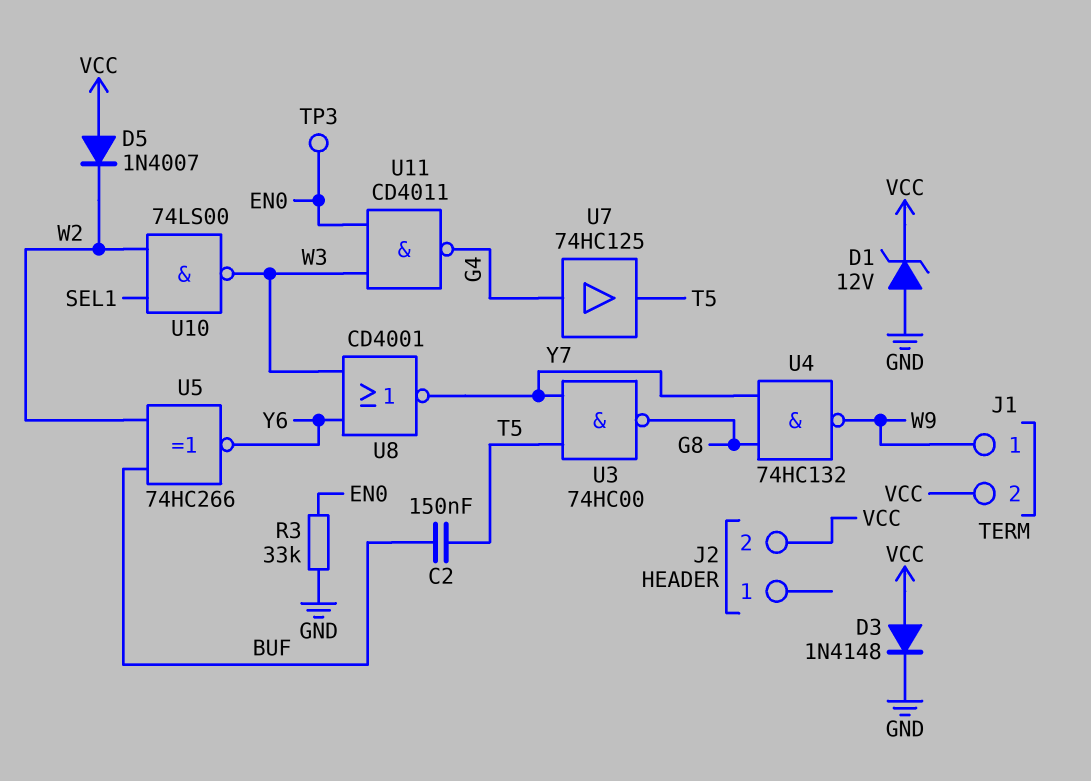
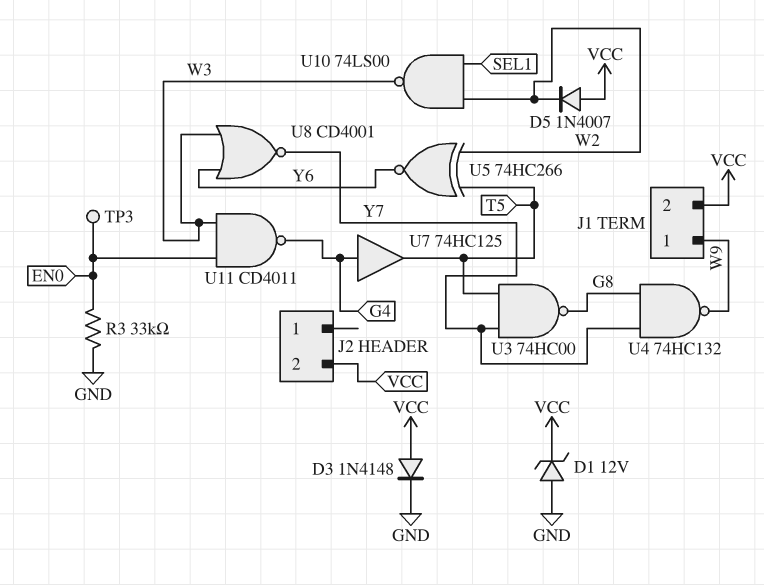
C2: 150nF (BUF, T5) -> none
U5: XNOR 74HC266 (in BUF, in W2, out Y6) -> XNOR 74HC266 (in T5, in W2, out Y6)

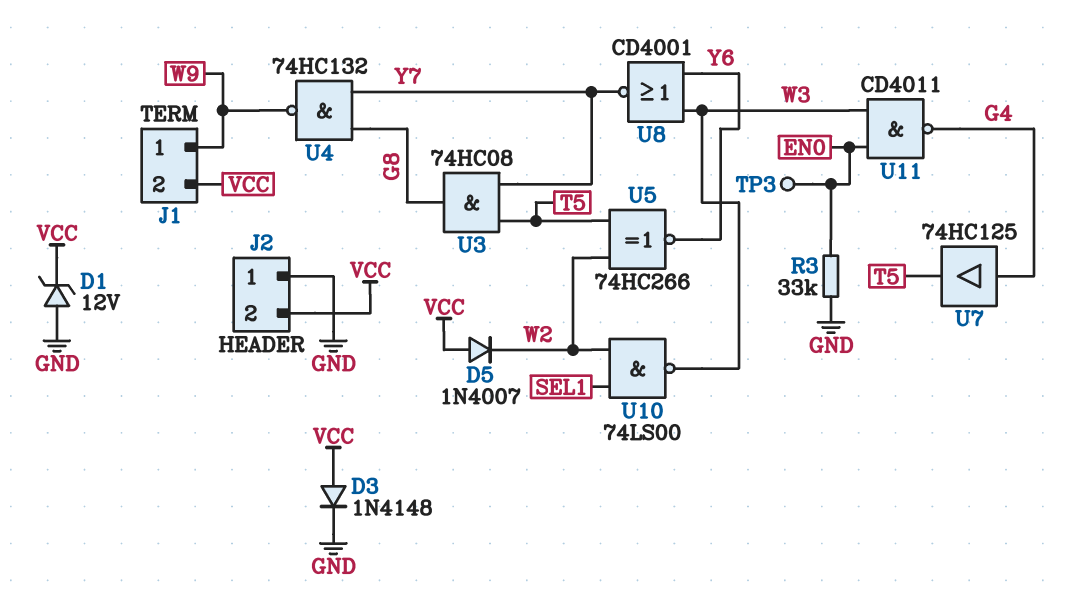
J2 pin 1: none -> GND
U3: NAND 74HC00 (in T5, in Y7, out G8) -> AND 74HC08 (in T5, in Y7, out G8)

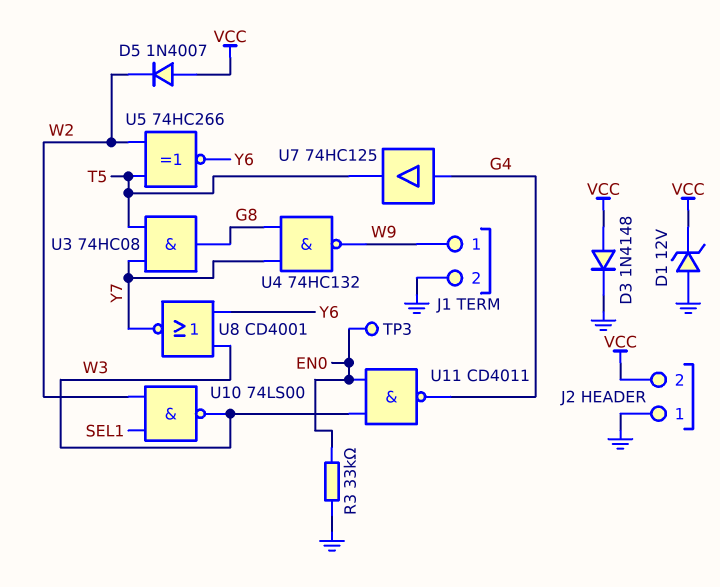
J1 pin 2: VCC -> GND

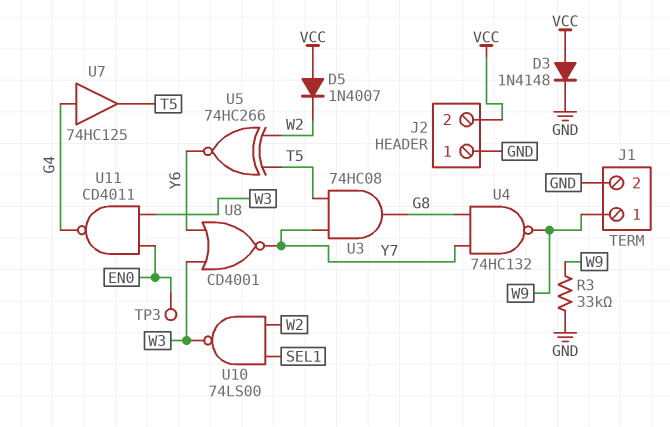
D1: zener 12V (A GND, K VCC) -> none
R3: 33k (EN0, GND) -> 33k (GND, W9)

